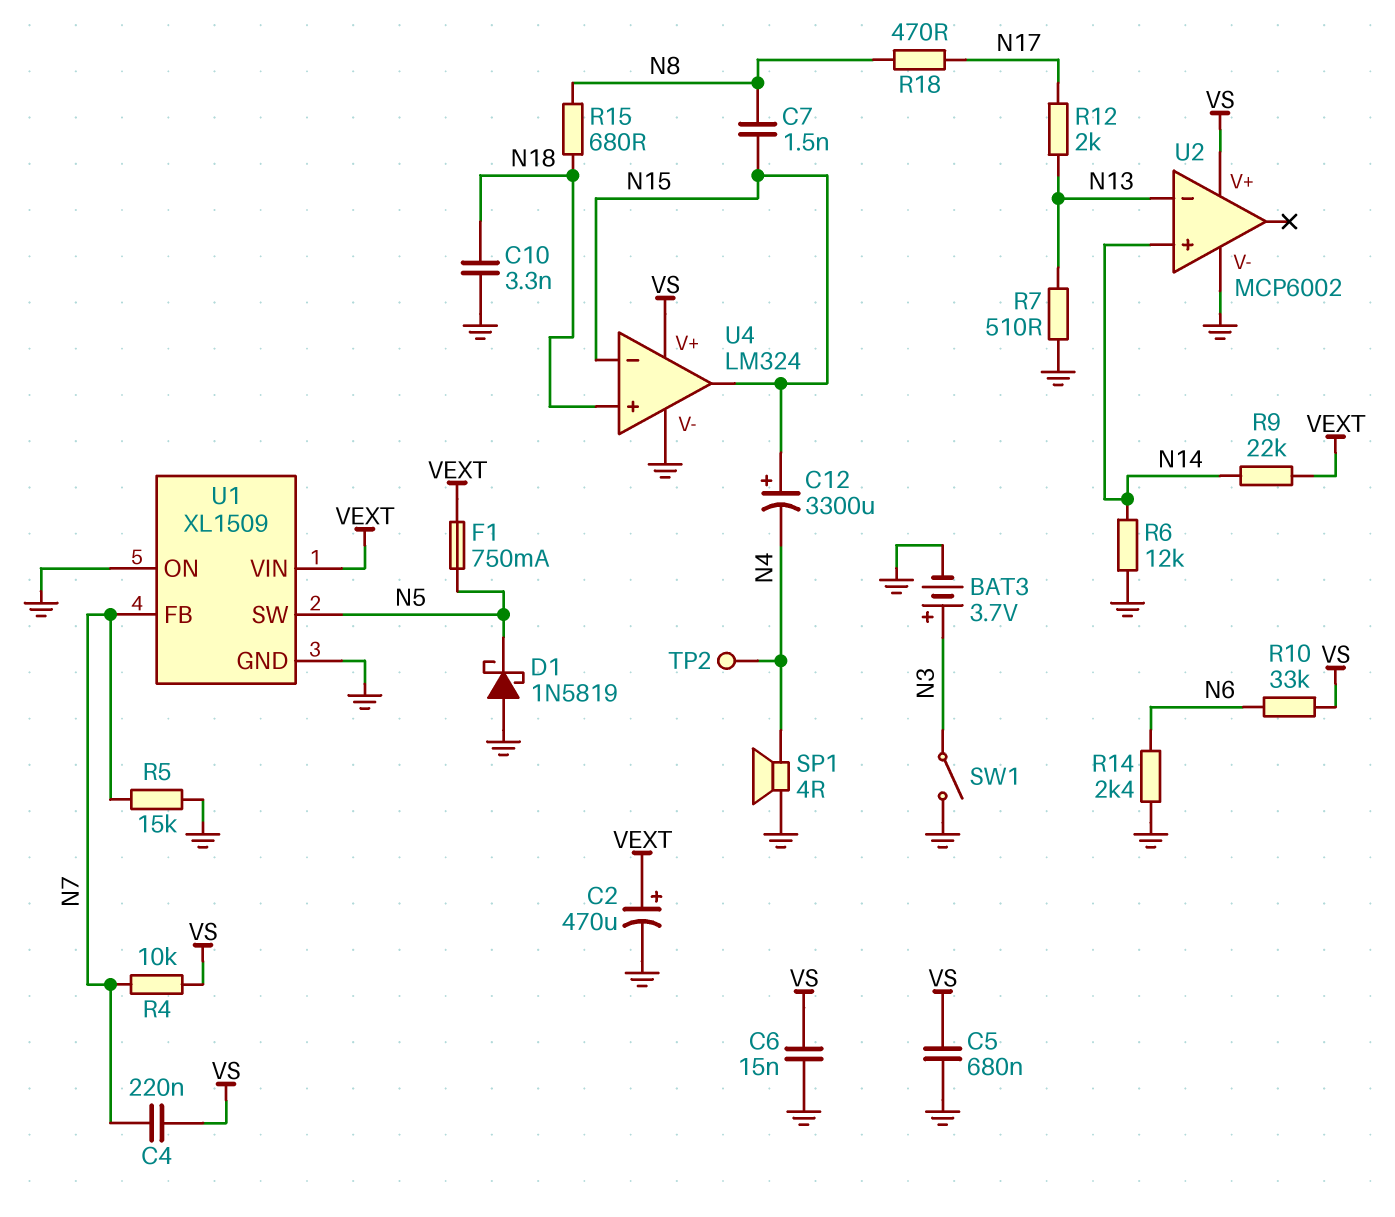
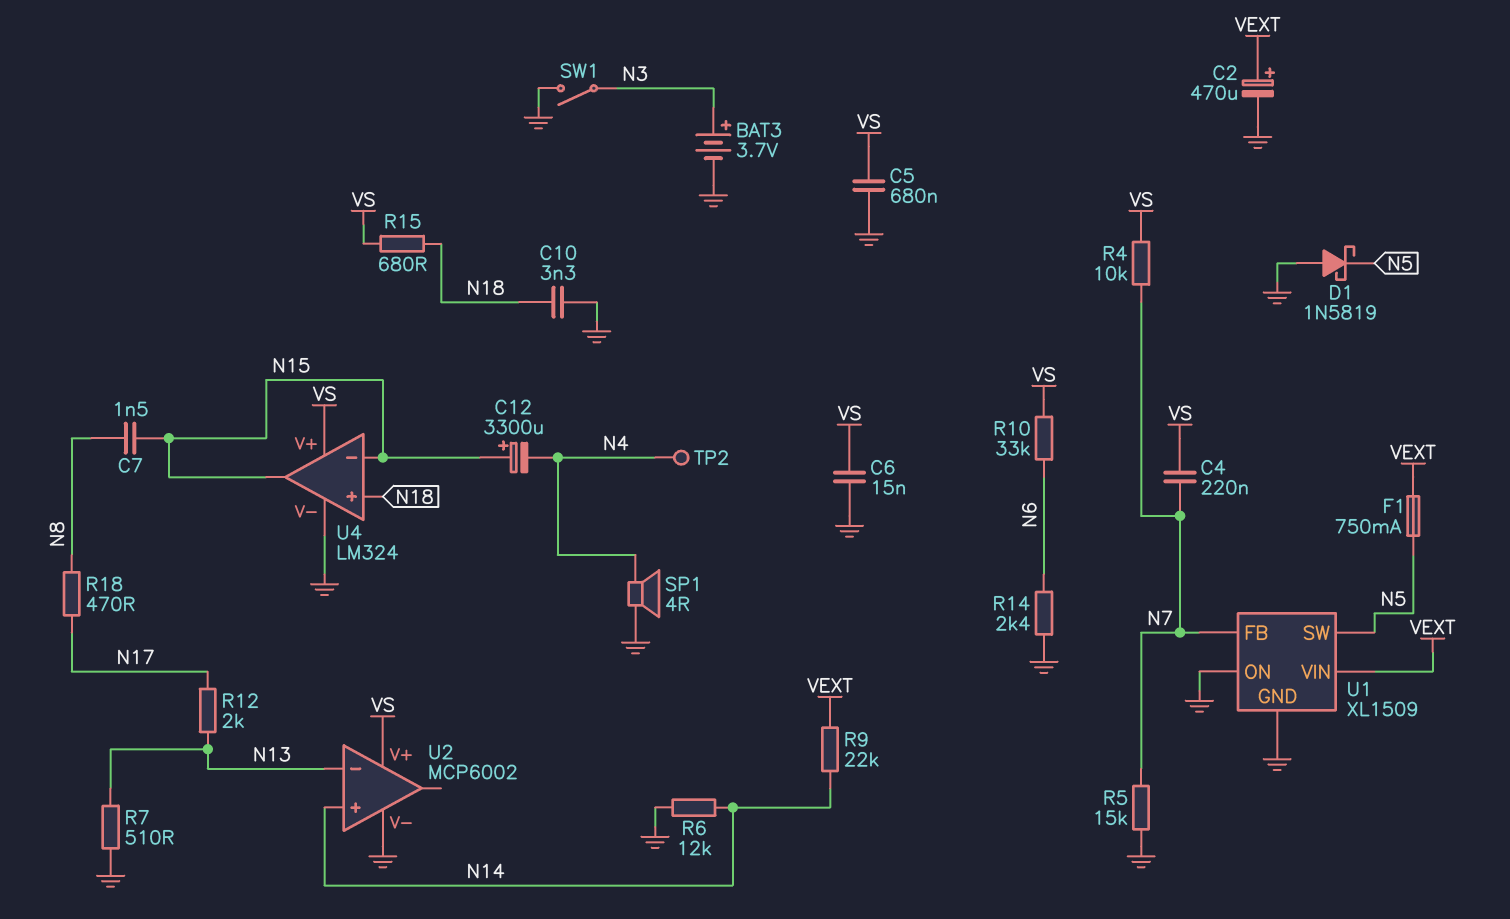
R15: 680 (N8, N18) -> 680 (N18, VS)

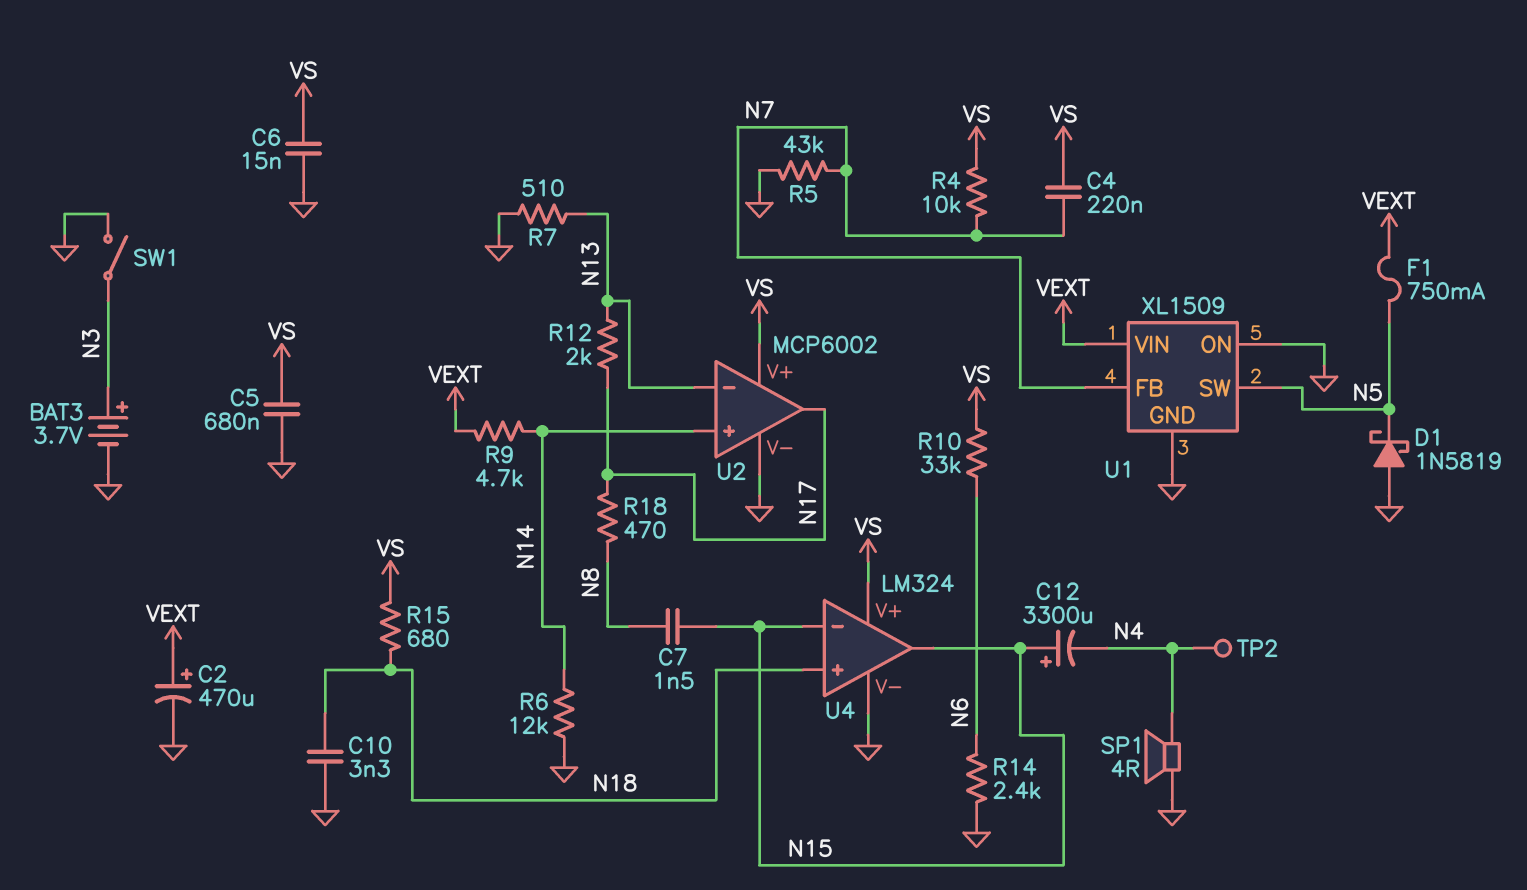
R5: 15k (GND, N7) -> 43k (GND, N7)
R9: 22k (N14, VEXT) -> 4.7k (N14, VEXT)
U2 pin out: none -> N17

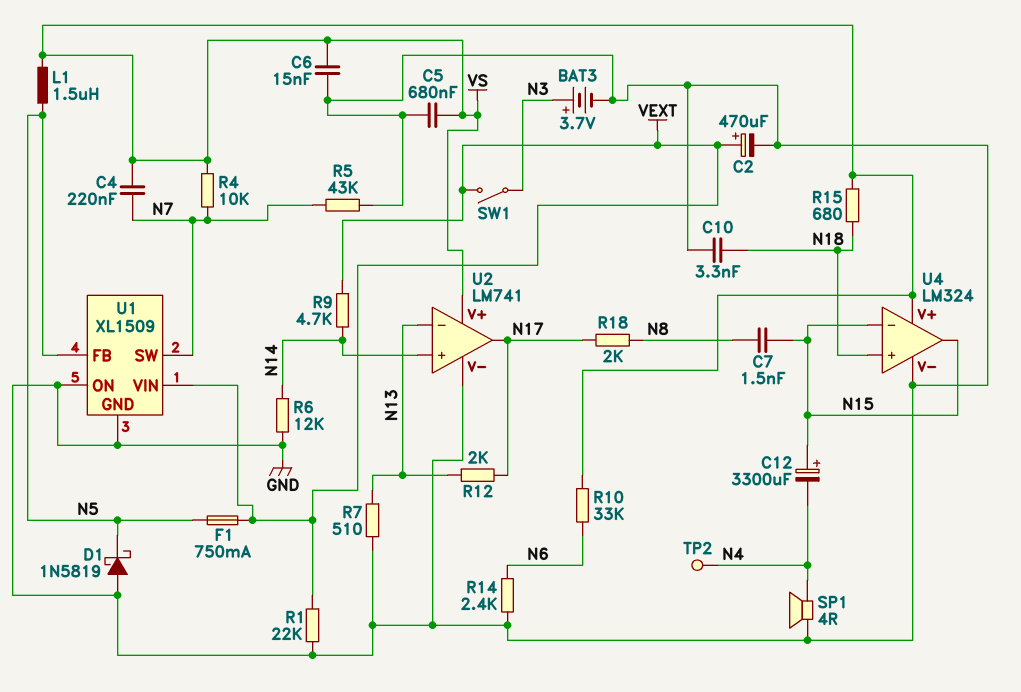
L1: none -> 1.5uH (N5, VS)
R1: none -> 22k (GND, VEXT)
R18: 470 (N8, N17) -> 2k (N8, N17)
SW1: switch (GND, N3) -> switch (N3, VEXT)
U1 pin FB: N7 -> N5
U1 pin SW: N5 -> N7
U2: MCP6002 -> LM741

